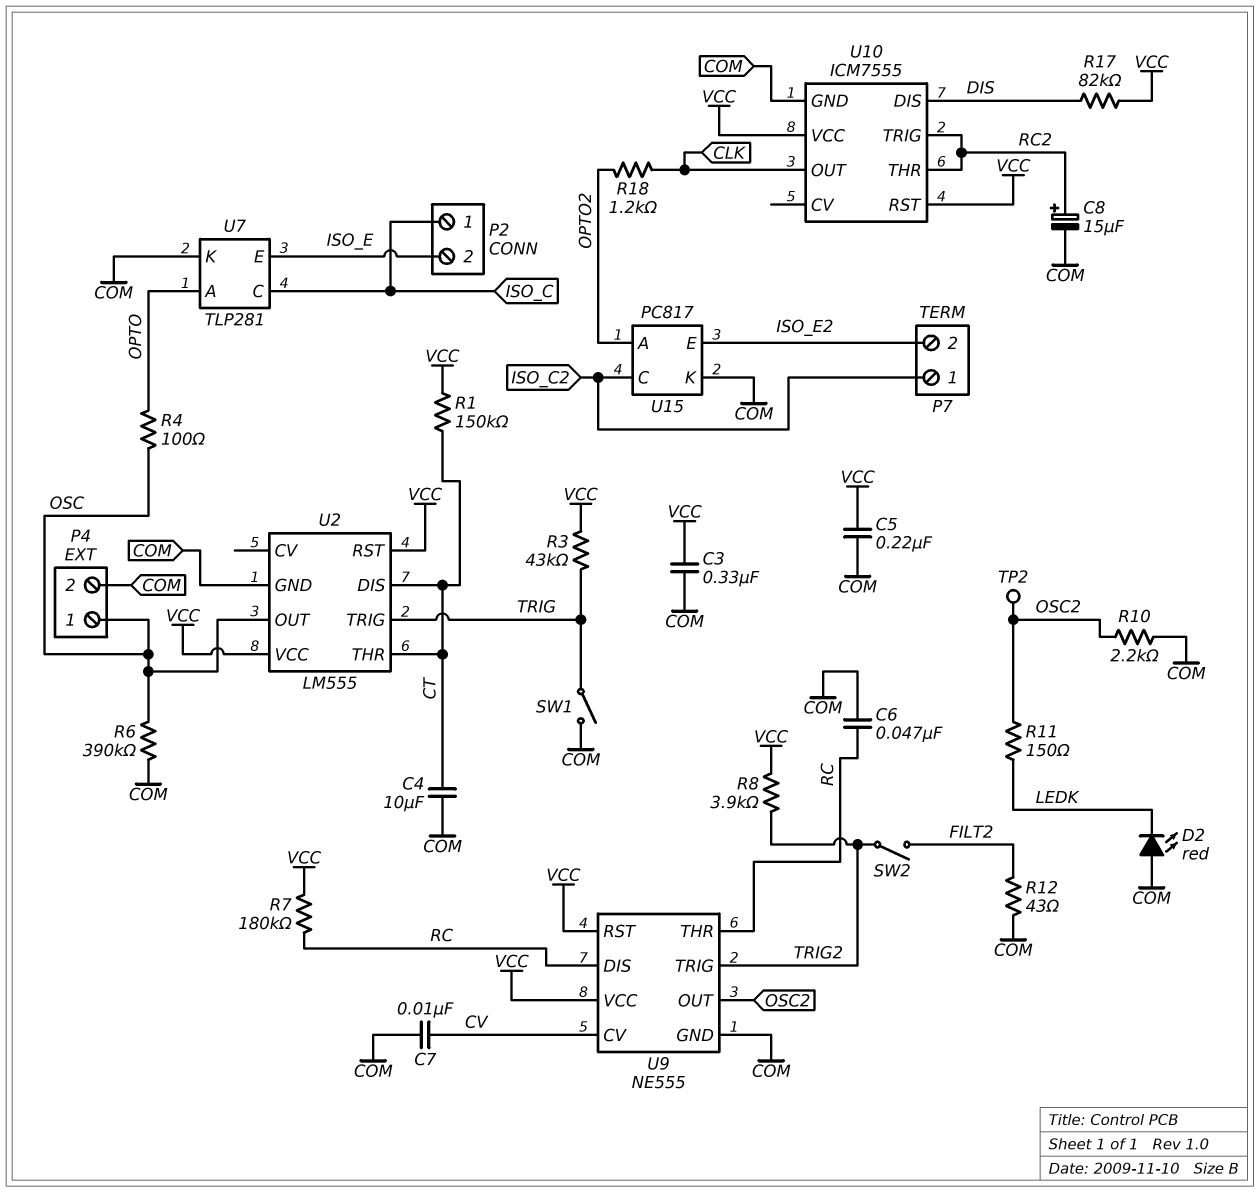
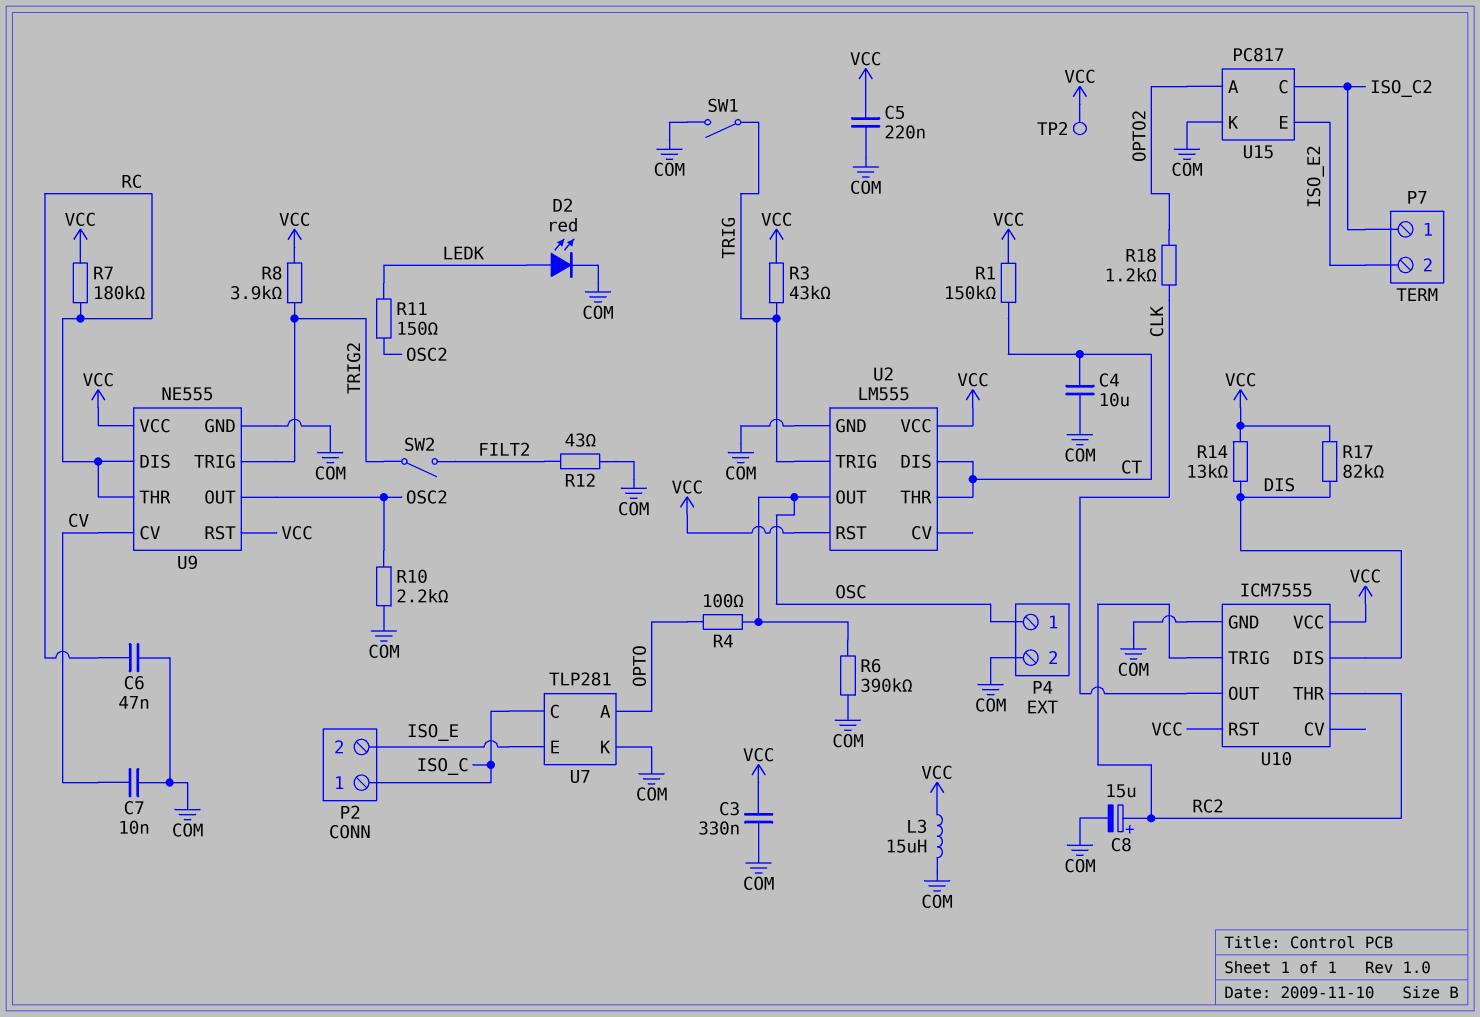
D2: LED red (A COM, K LEDK) -> LED red (A LEDK, K COM)
L3: none -> 15uH (COM, VCC)
R14: none -> 13k (DIS, VCC)
TP2: test point (OSC2) -> test point (VCC)

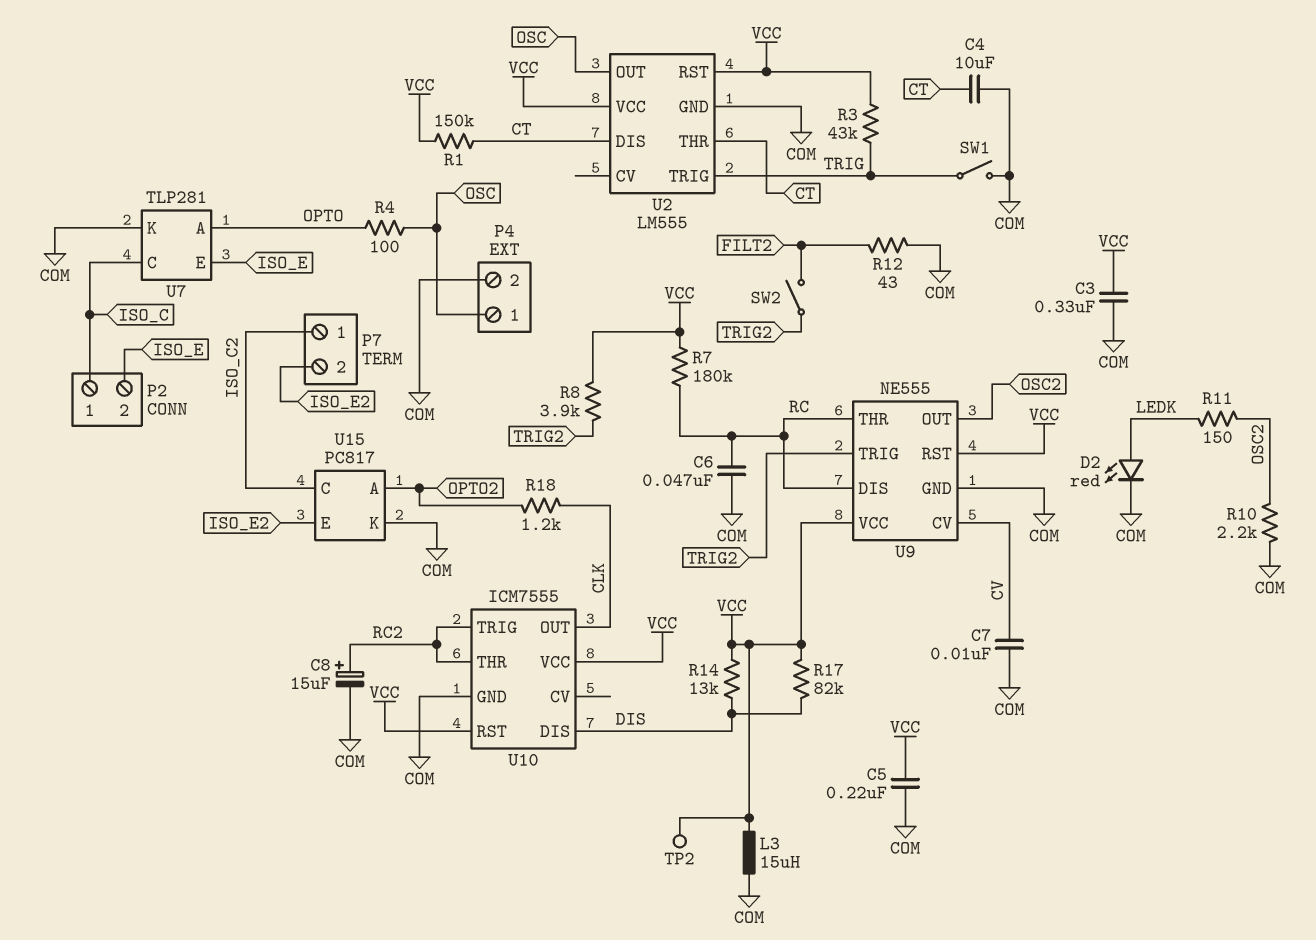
R6: 390k (COM, OSC) -> none

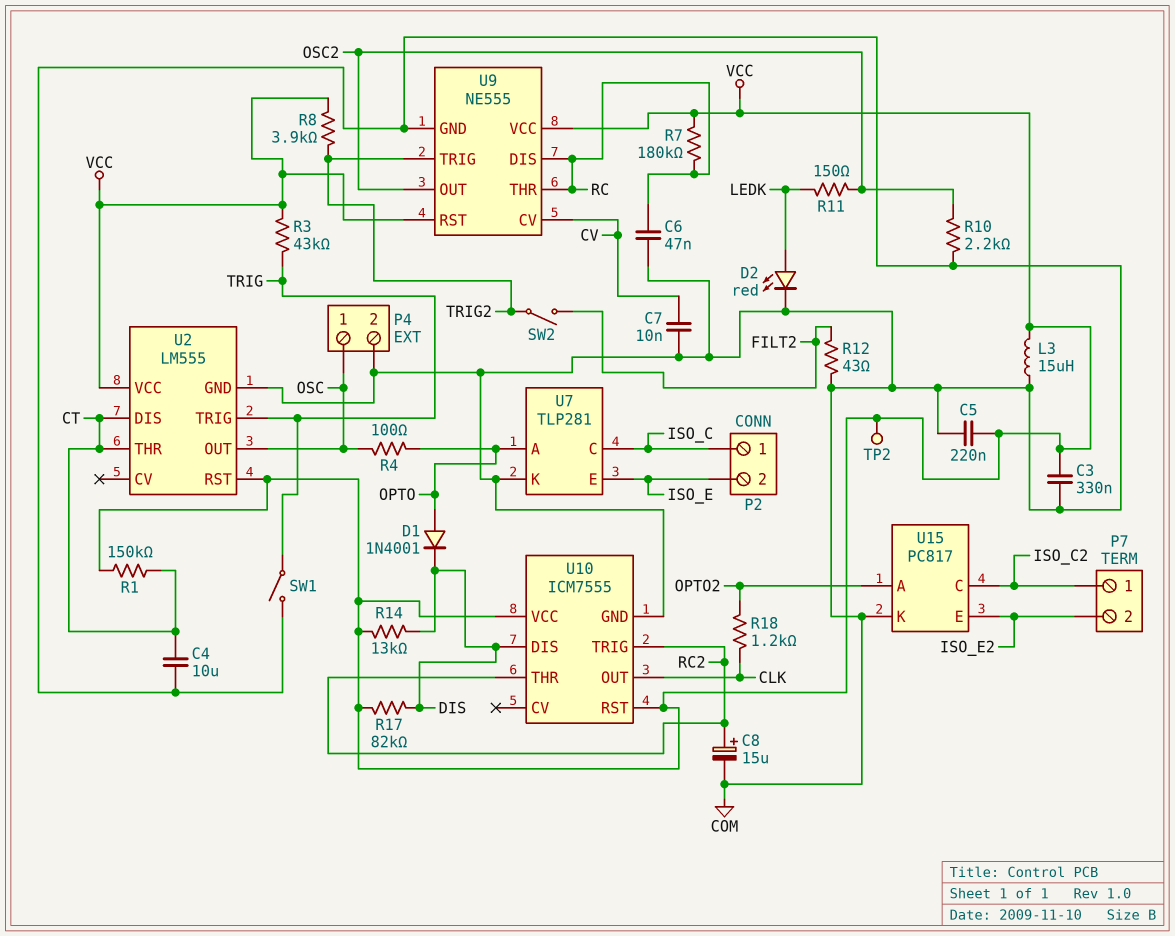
D1: none -> diode 1N4001 (A OPTO, K DIS)

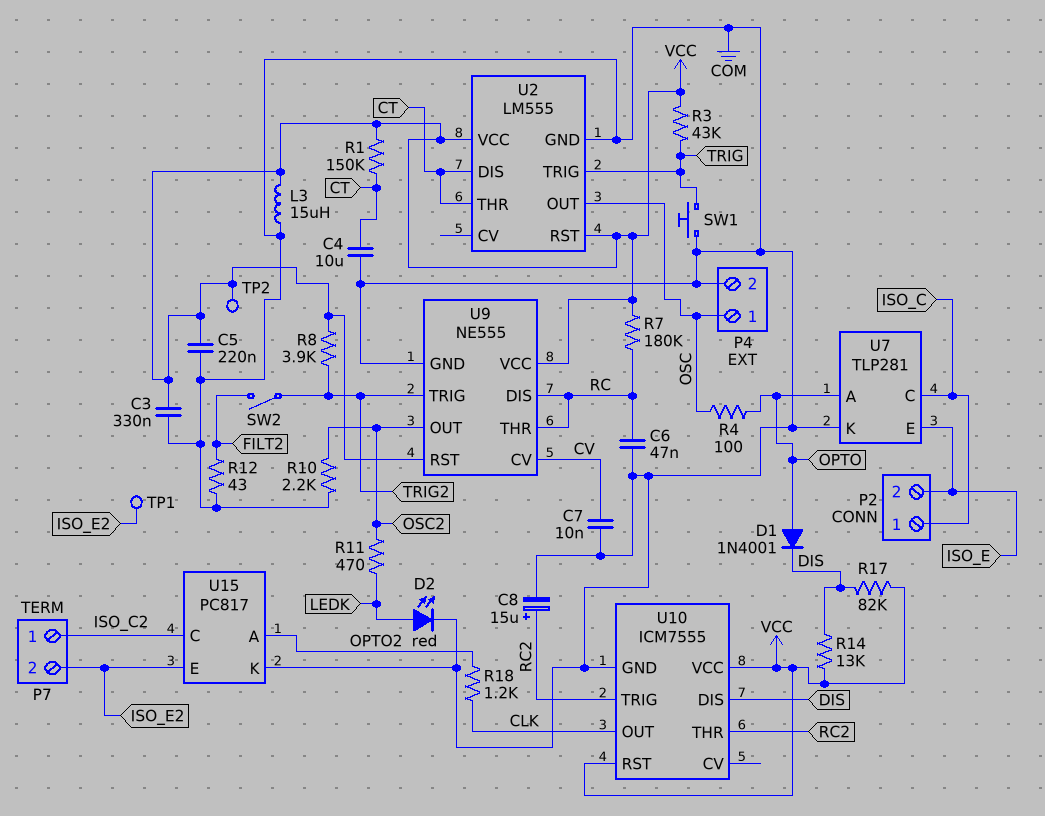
R11: 150 (LEDK, OSC2) -> 470 (LEDK, OSC2)
SW1: switch (COM, TRIG) -> button (COM, TRIG)
TP1: none -> test point (ISO_E2)

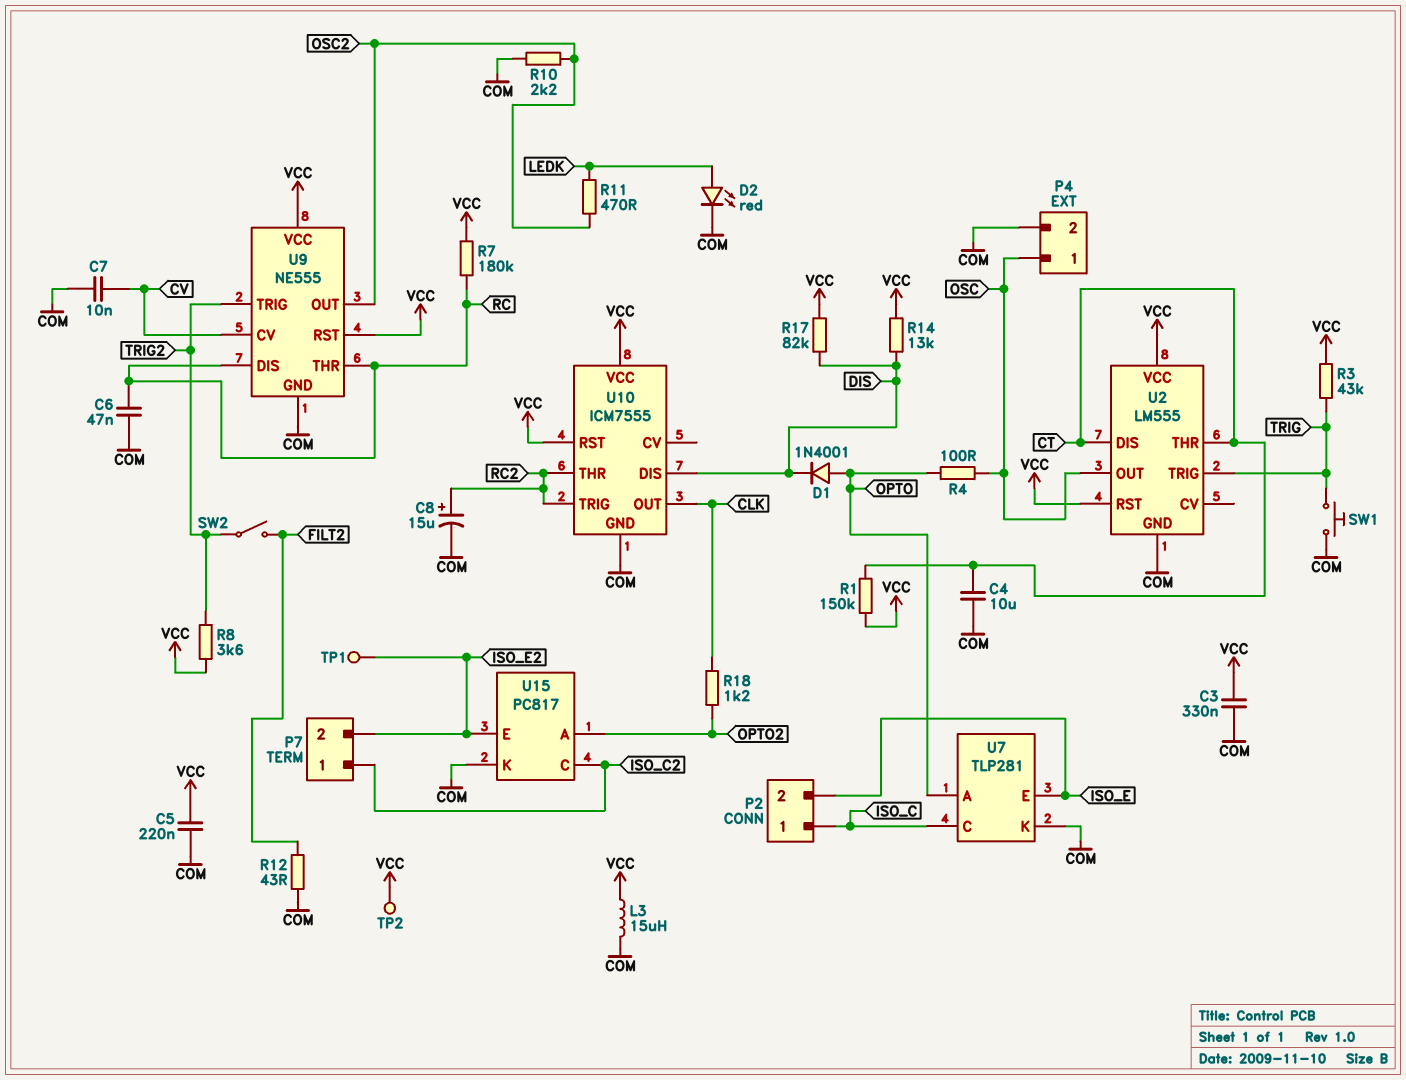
R8: 3.9k (TRIG2, VCC) -> 3.6k (TRIG2, VCC)

